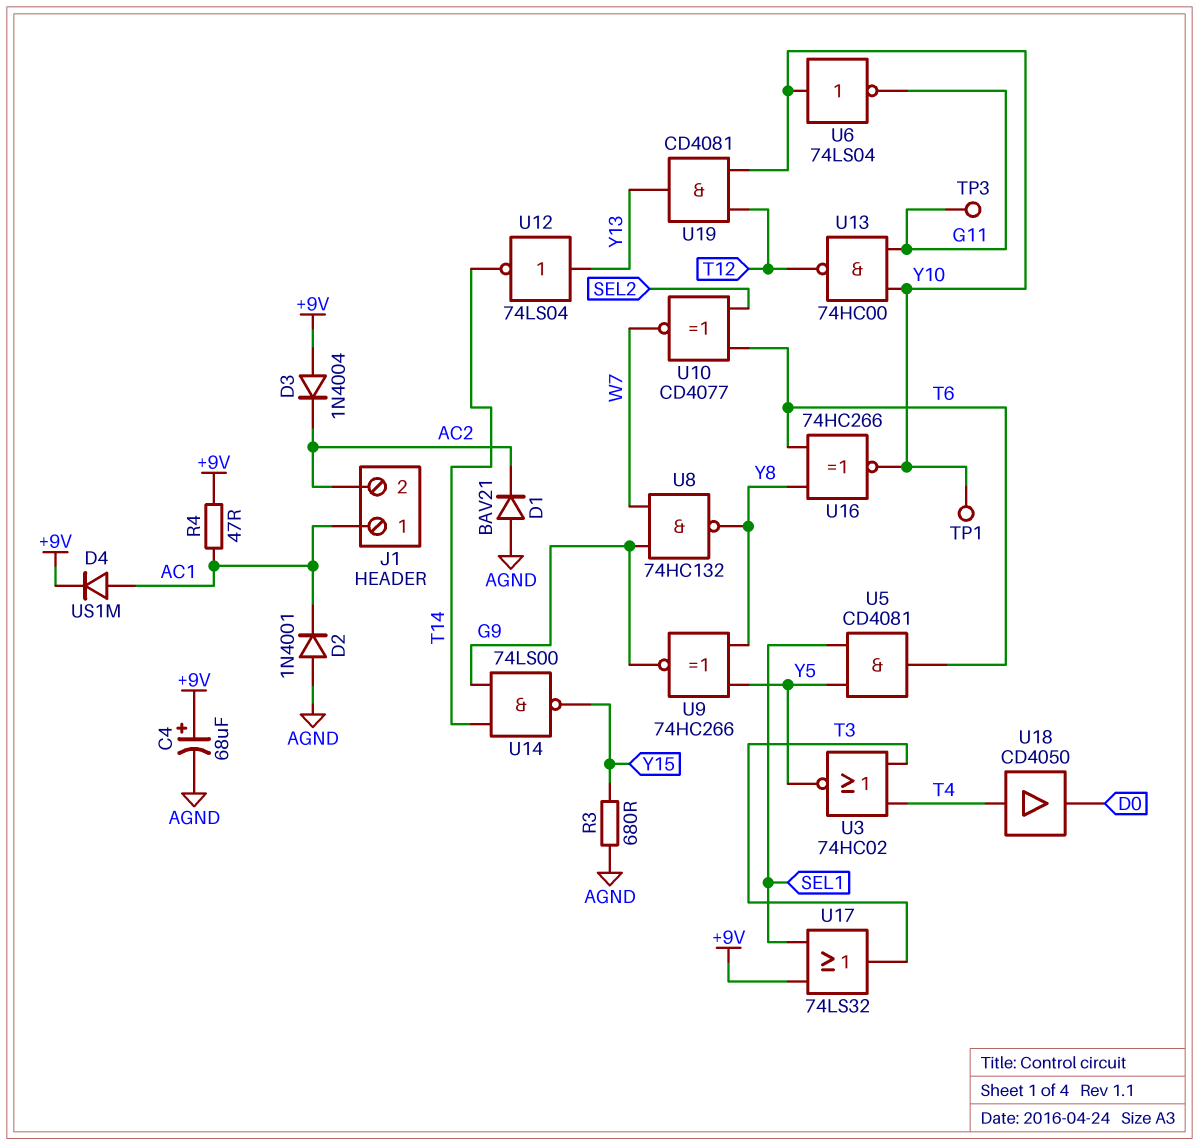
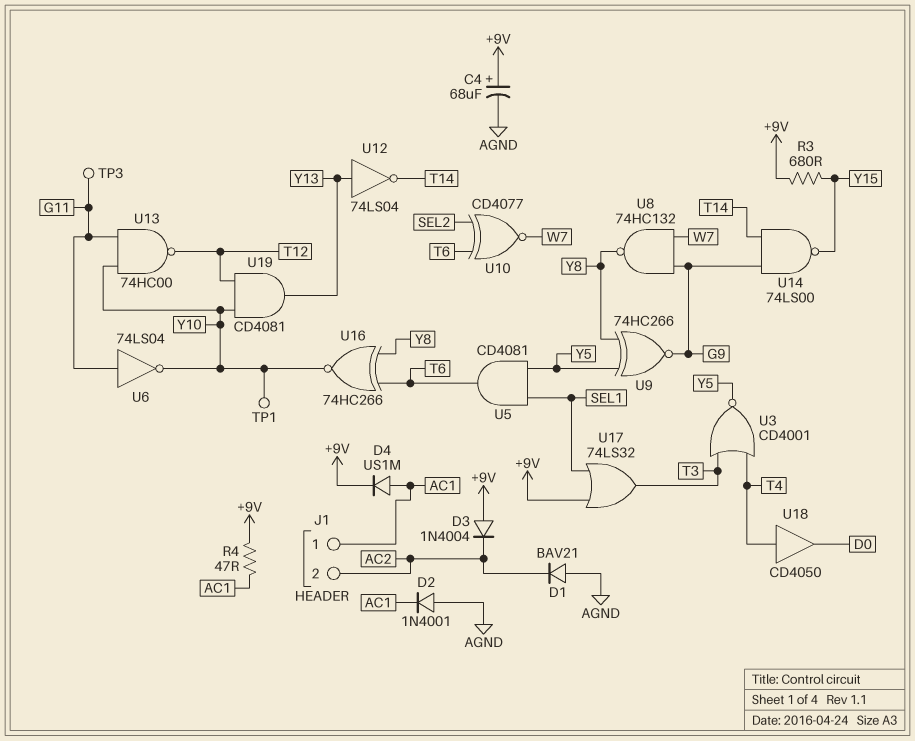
R3: 680 (AGND, Y15) -> 680 (+9V, Y15)
U3: NOR 74HC02 (in T3, in T4, out Y5) -> NOR CD4001 (in T3, in T4, out Y5)
U6: NOT 74LS04 (in Y10, out G11) -> NOT 74LS04 (in G11, out Y10)

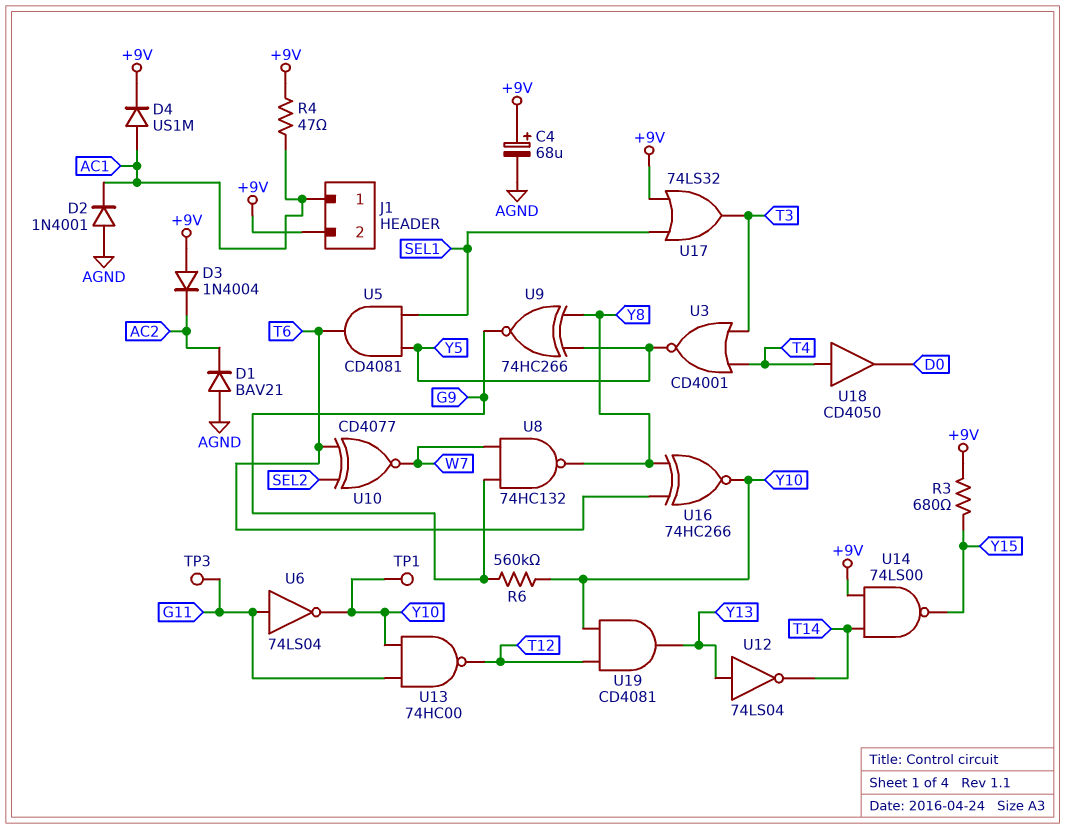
J1 pin 2: AC2 -> +9V
R6: none -> 560k (G9, Y10)
U14: NAND 74LS00 (in G9, in T14, out Y15) -> NAND 74LS00 (in +9V, in T14, out Y15)

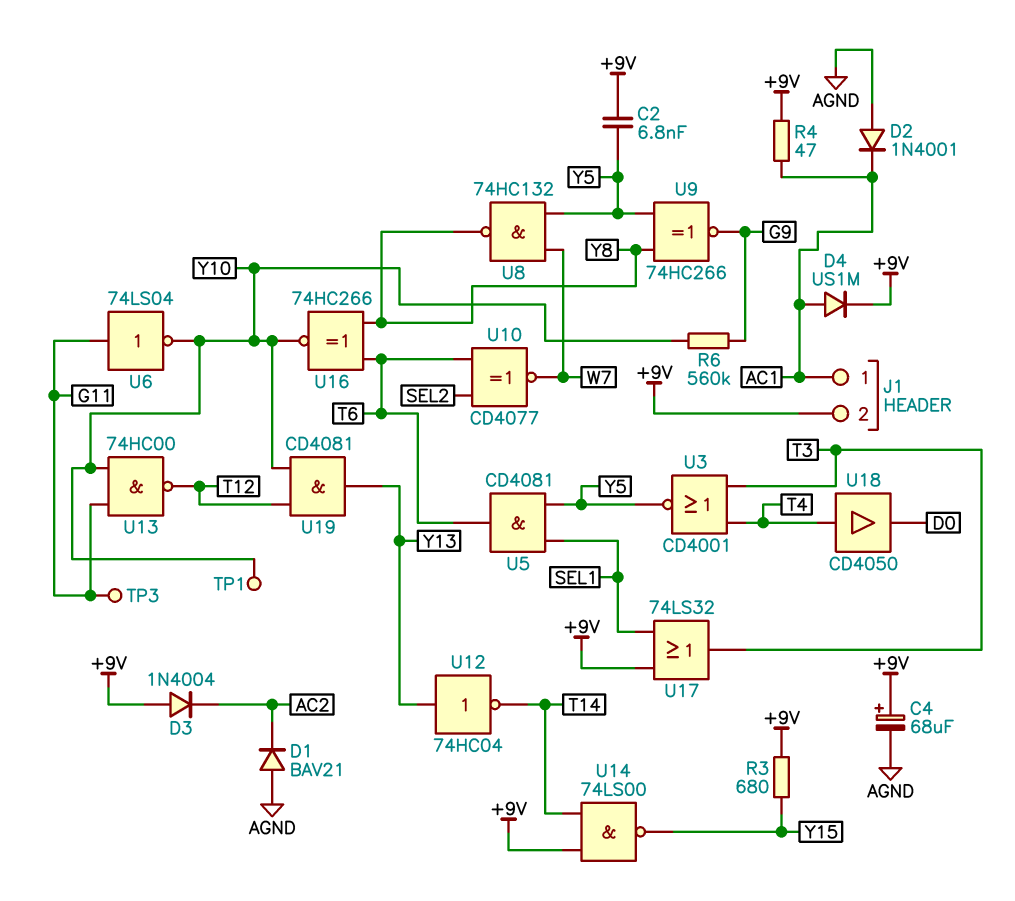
C2: none -> 6.8nF (+9V, Y5)
U8: NAND 74HC132 (in G9, in W7, out Y8) -> NAND 74HC132 (in W7, in Y5, out Y8)
U12: NOT 74LS04 (in Y13, out T14) -> NOT 74HC04 (in Y13, out T14)

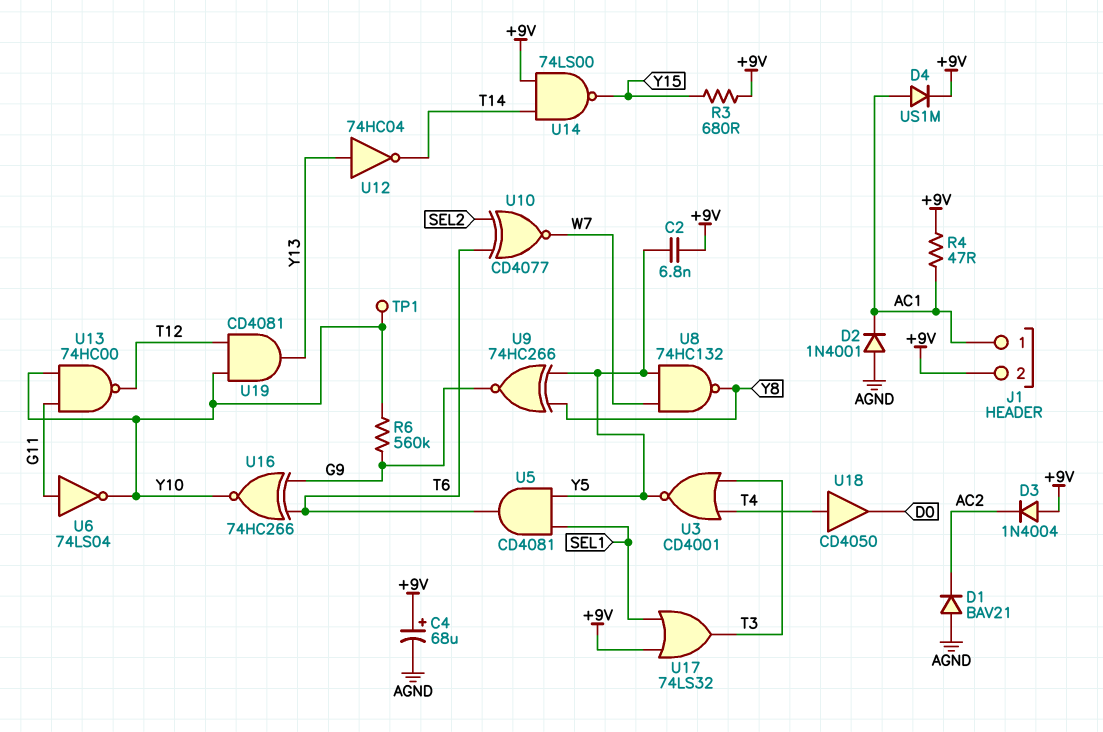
TP3: test point (G11) -> none
U16: XNOR 74HC266 (in T6, in Y8, out Y10) -> XNOR 74HC266 (in G9, in T6, out Y10)

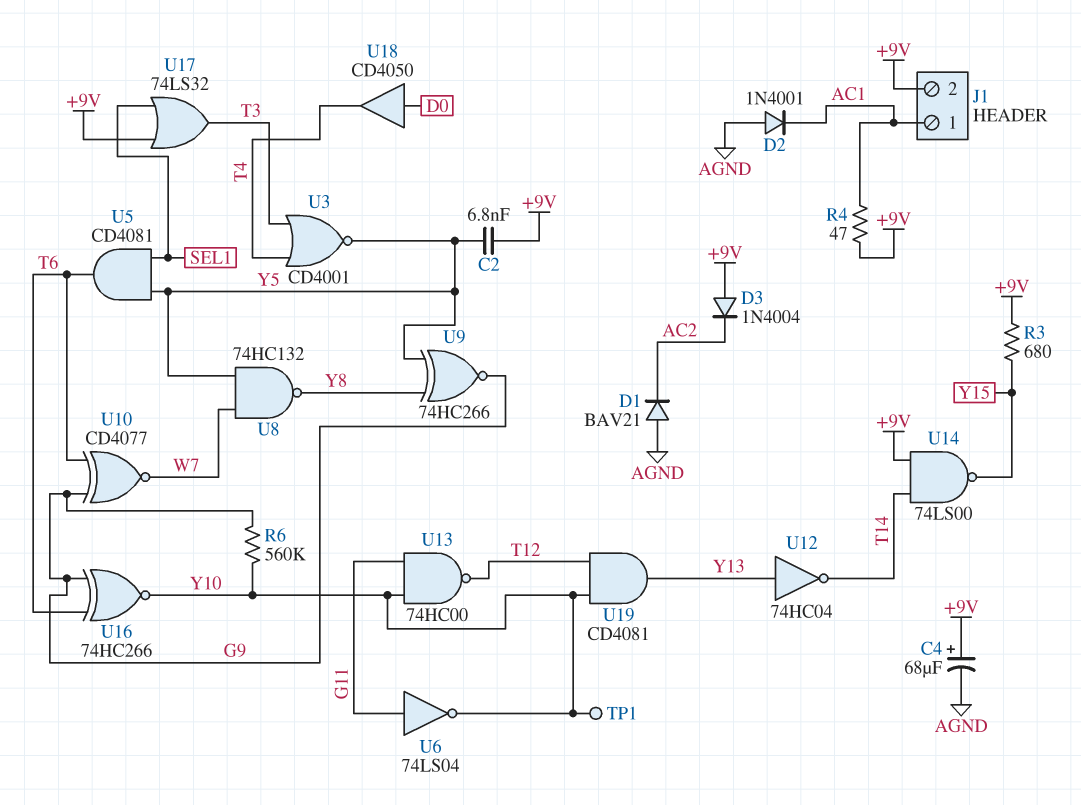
D4: diode US1M (A AC1, K +9V) -> none
U10: XNOR CD4077 (in SEL2, in T6, out W7) -> XNOR CD4077 (in G9, in T6, out W7)
U18: buffer CD4050 (in T4, out D0) -> buffer CD4050 (in D0, out T4)

